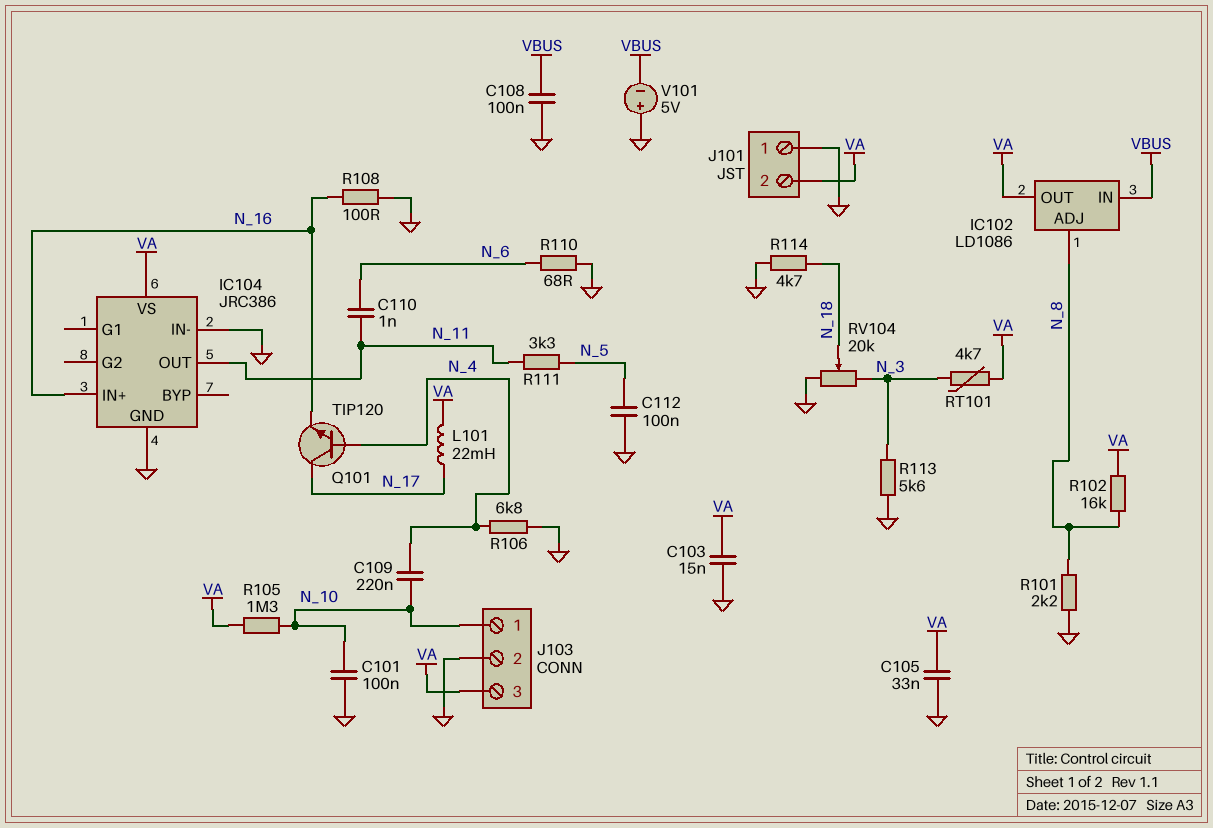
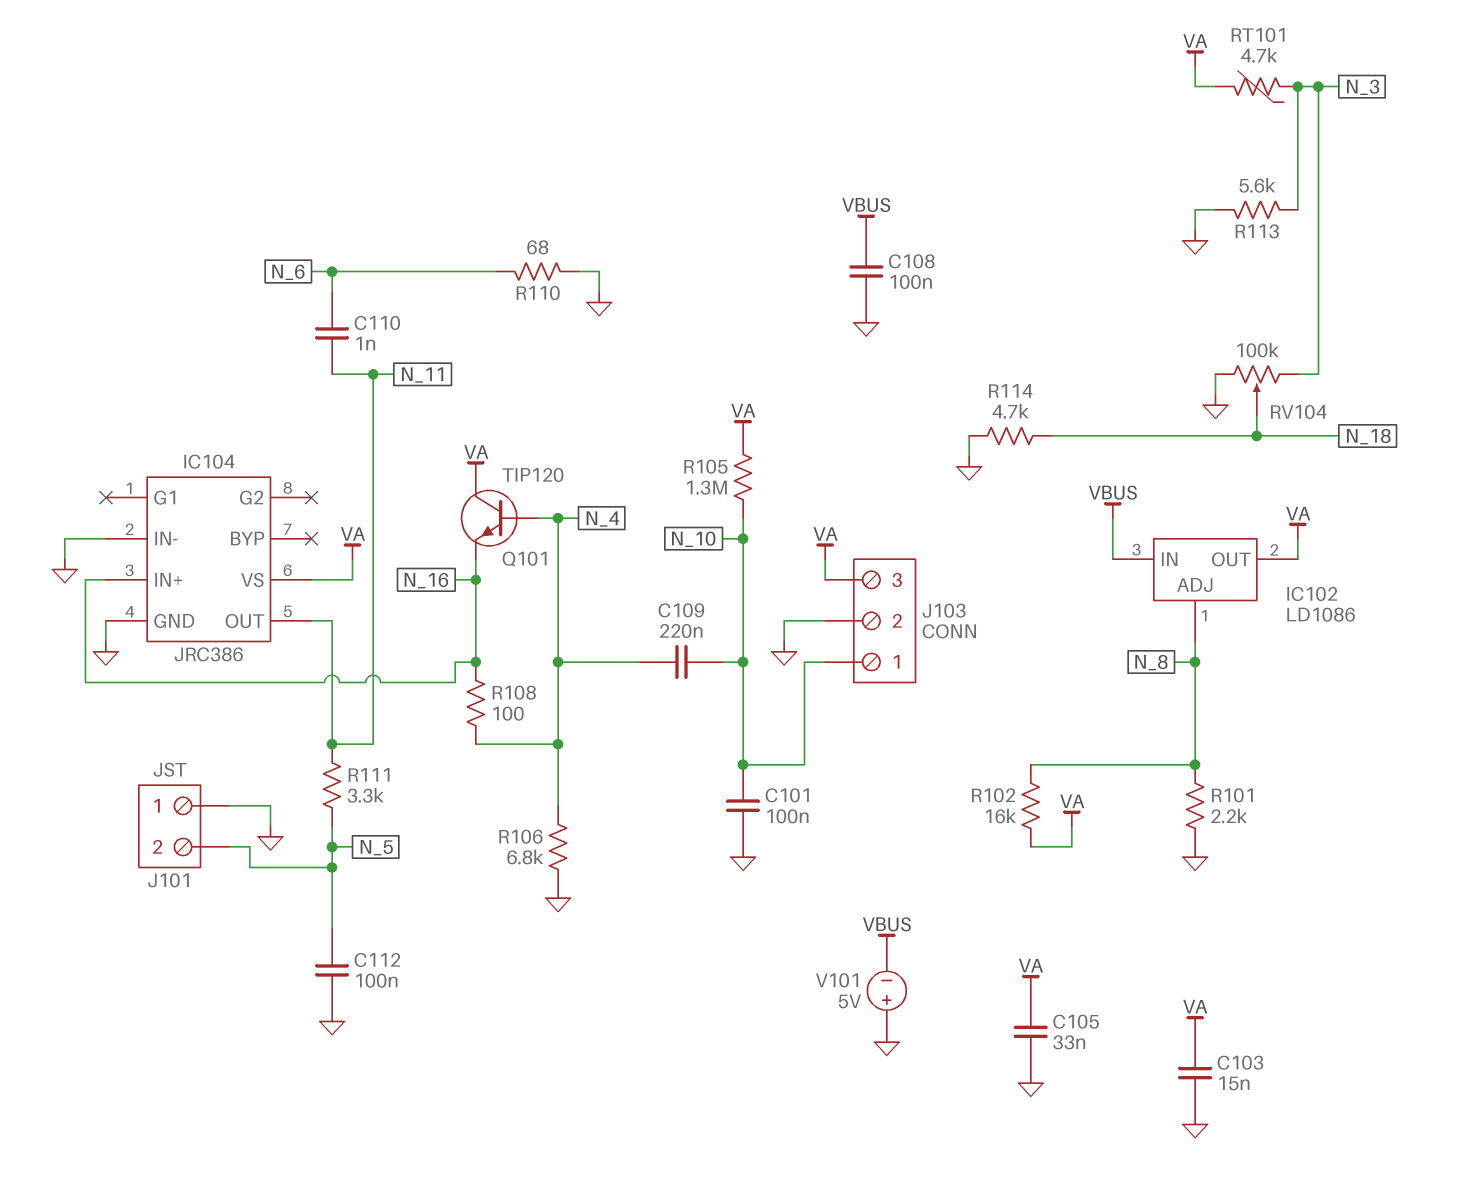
J101 pin 2: VA -> N_5
L101: 22mH (N_17, VA) -> none
Q101: NPN TIP120 (B N_4, C N_17, E N_16) -> NPN TIP120 (B N_4, C VA, E N_16)
R108: 100 (GND, N_16) -> 100 (N_4, N_16)
RV104: 20k (GND, N_3, wiper N_18) -> 100k (GND, N_3, wiper N_18)

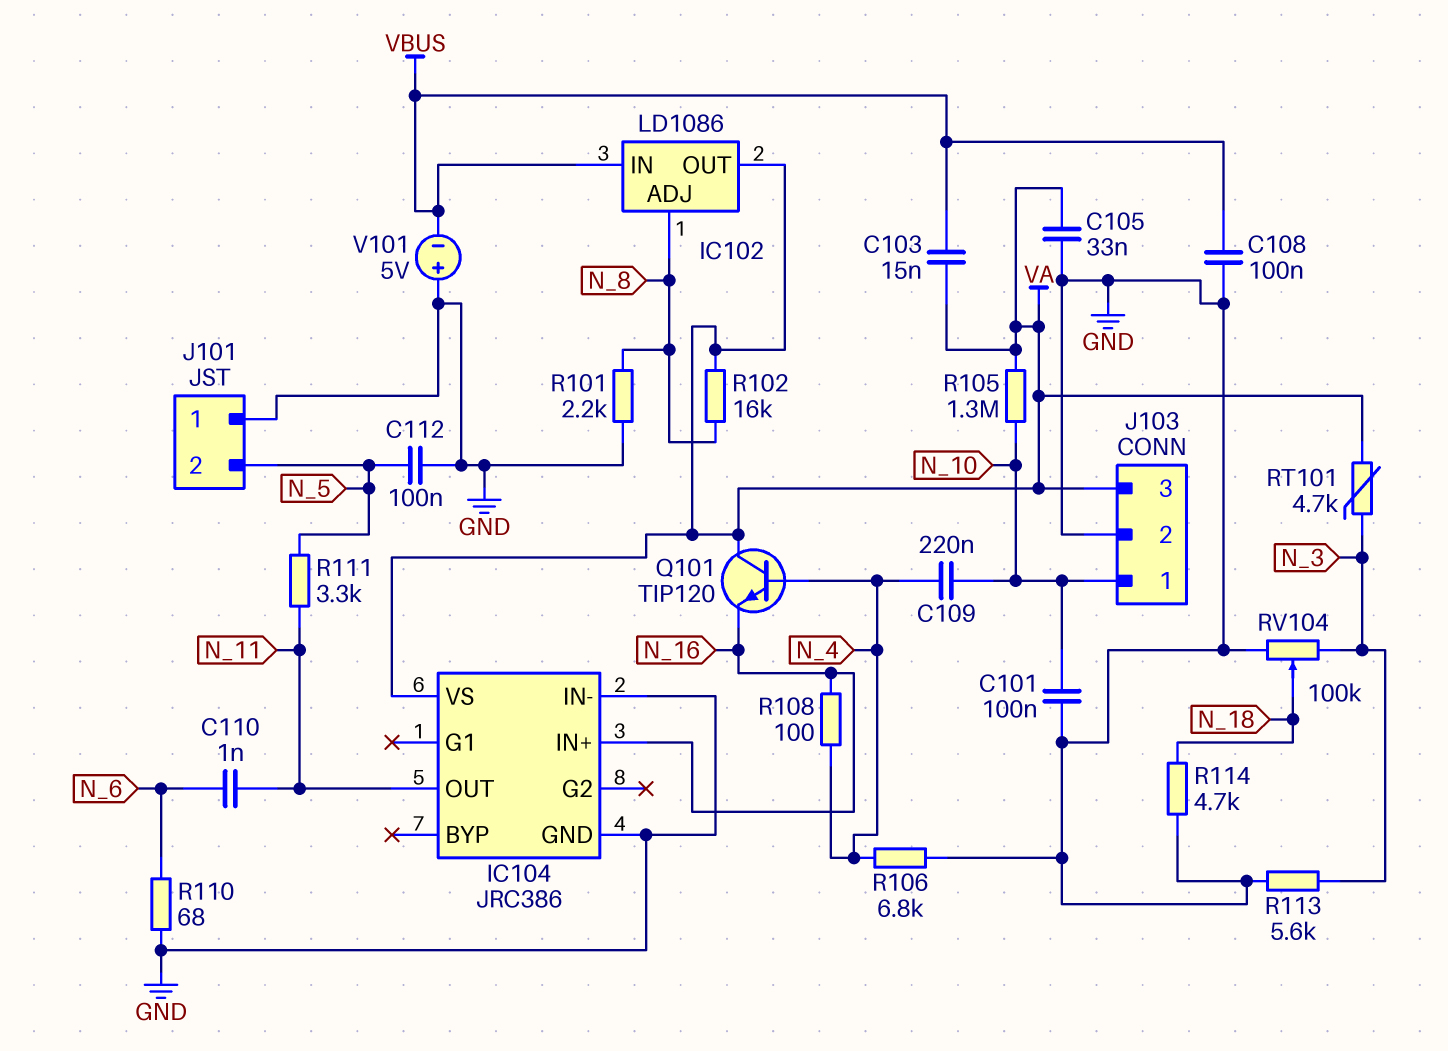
C103: 15nF (GND, VA) -> 15nF (VA, VBUS)

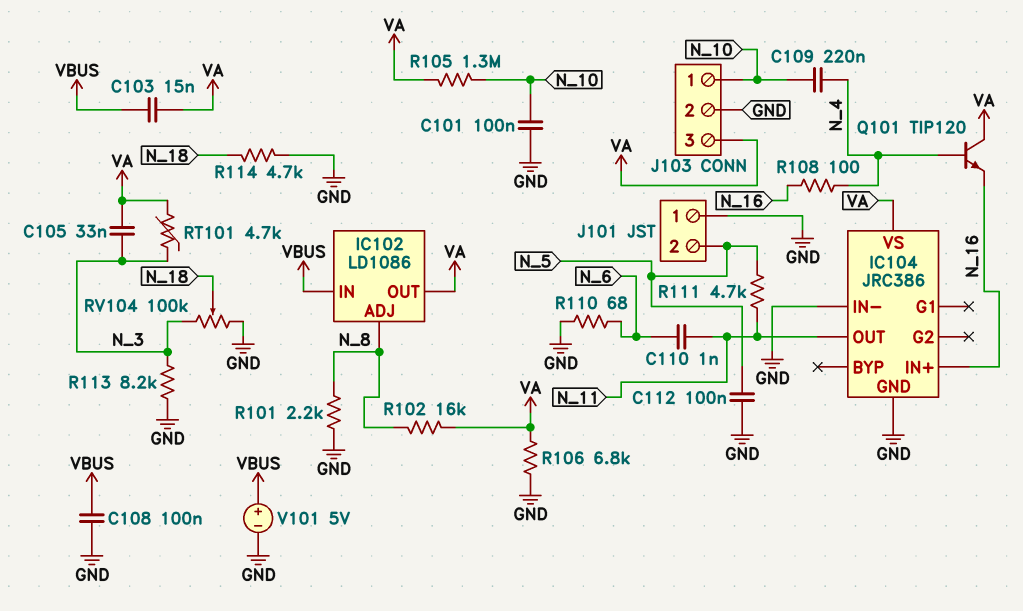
C105: 33nF (GND, VA) -> 33nF (N_3, VA)
R106: 6.8k (GND, N_4) -> 6.8k (GND, VA)
R111: 3.3k (N_5, N_11) -> 4.7k (N_5, N_11)
R113: 5.6k (GND, N_3) -> 8.2k (GND, N_3)
V101: 5V (plus GND, minus VBUS) -> 5V (plus VBUS, minus GND)

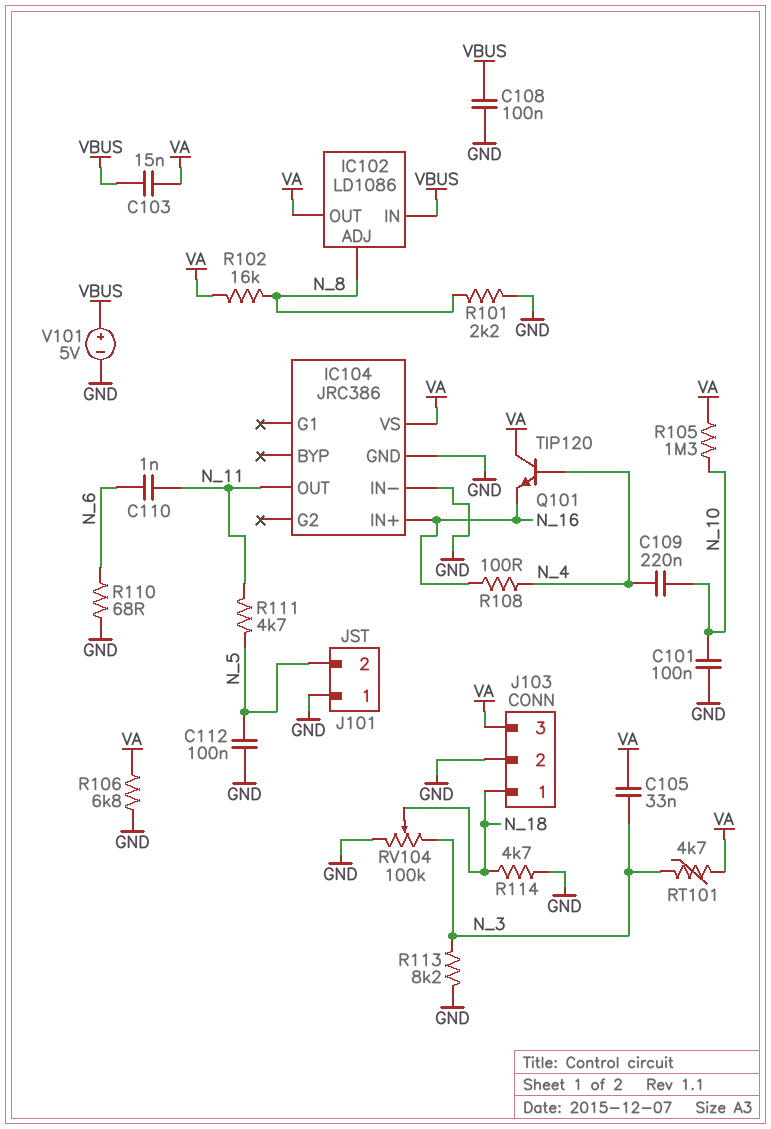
J103 pin 1: N_10 -> N_18

